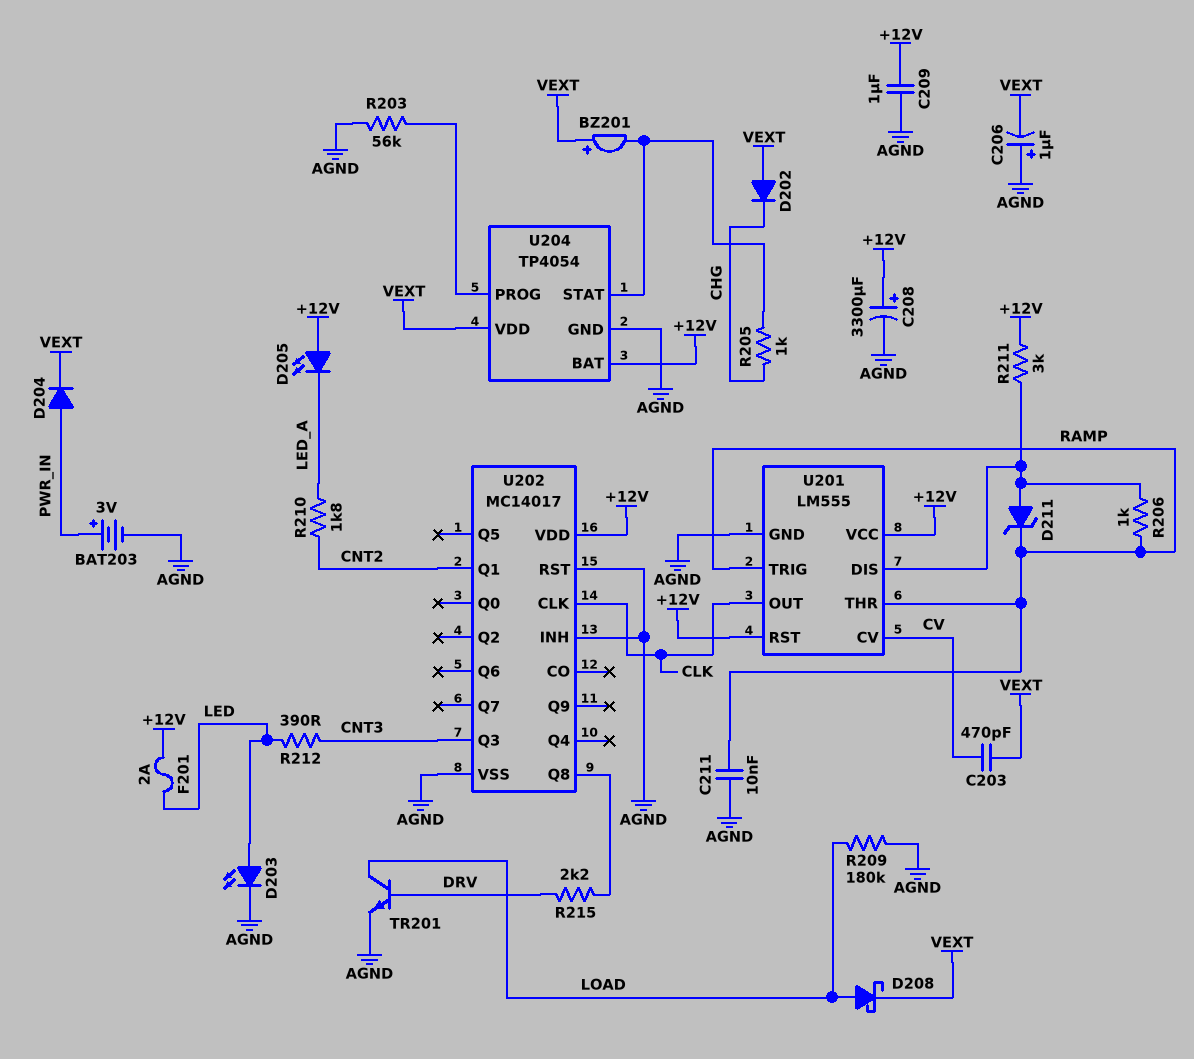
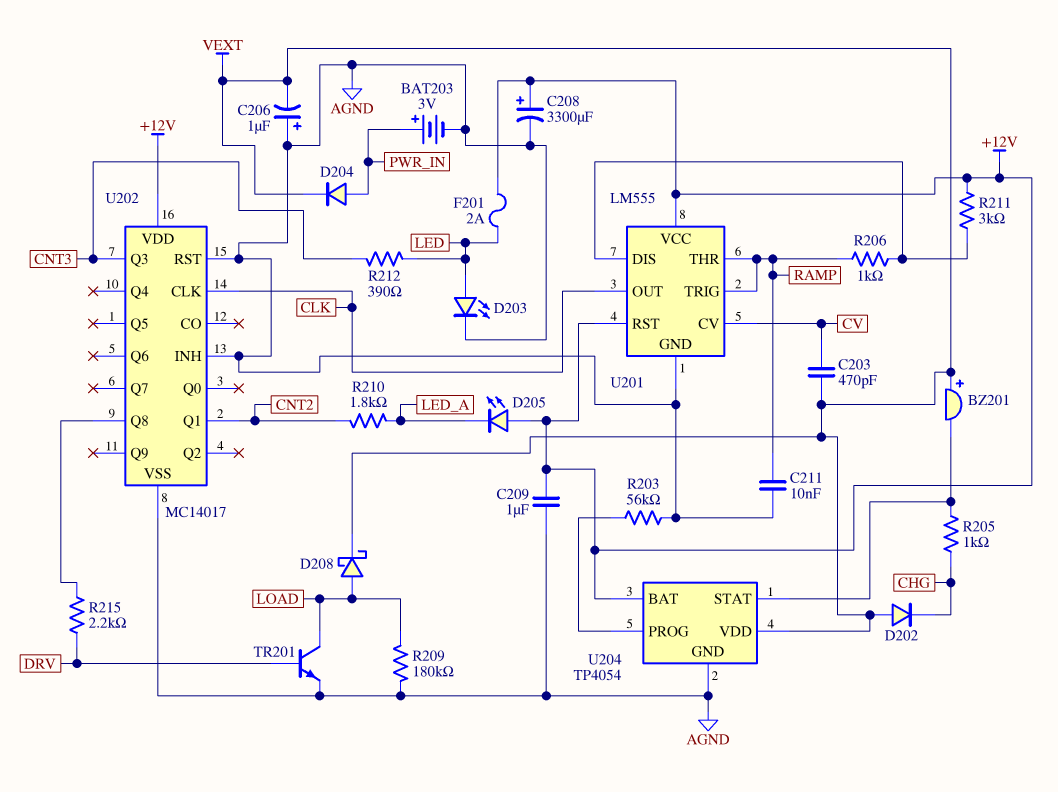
D211: zener (A U201/DIS, K RAMP) -> none

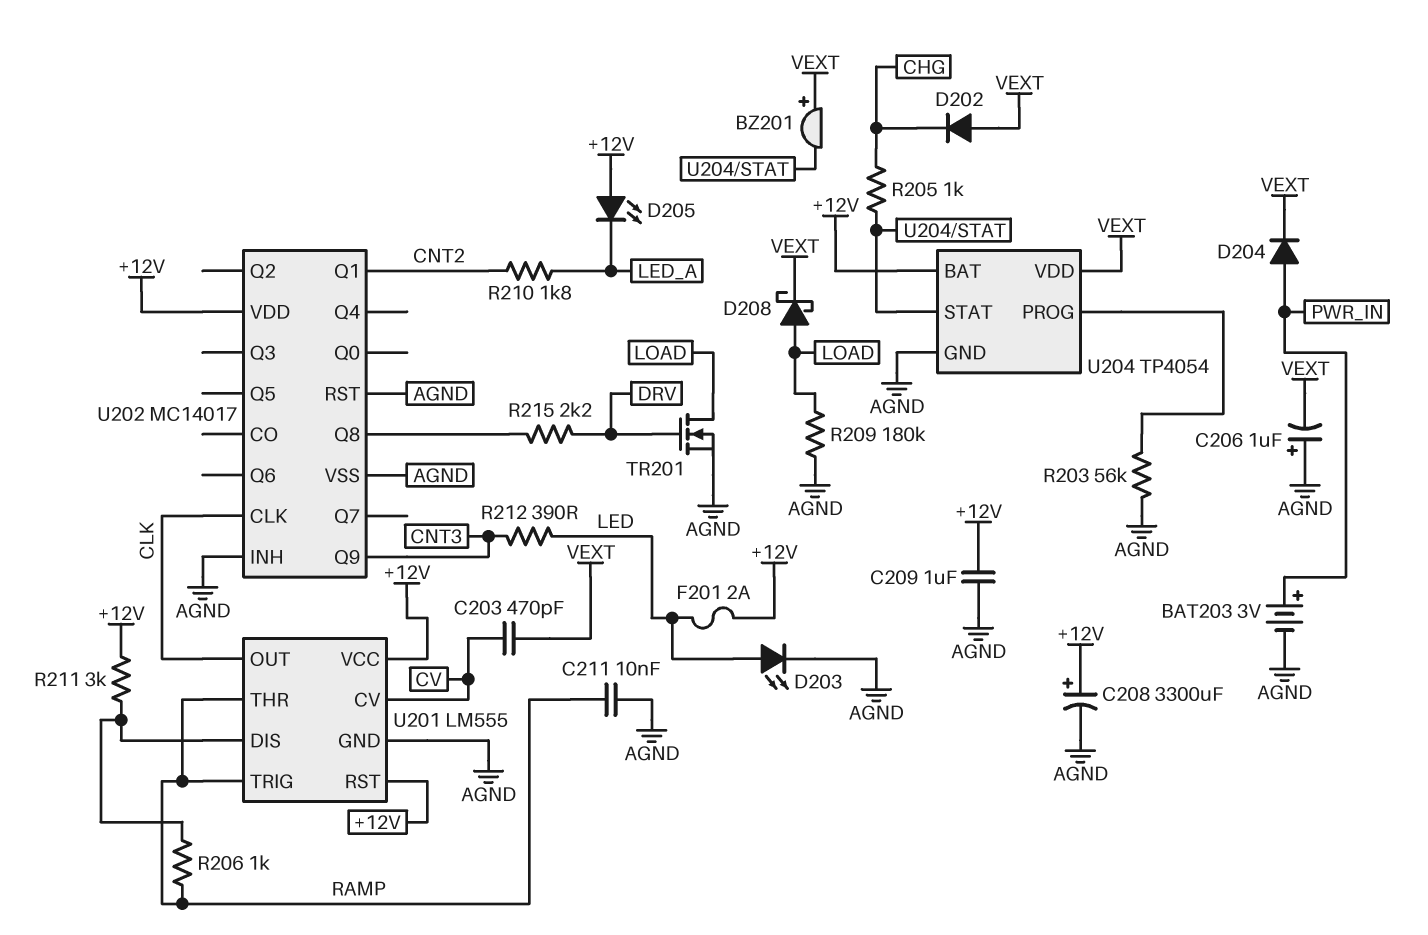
TR201: NPN (B DRV, C LOAD, E AGND) -> NMOS (G DRV, D LOAD, S AGND)
U202 pin Q3: CNT3 -> none
U202 pin Q9: none -> CNT3

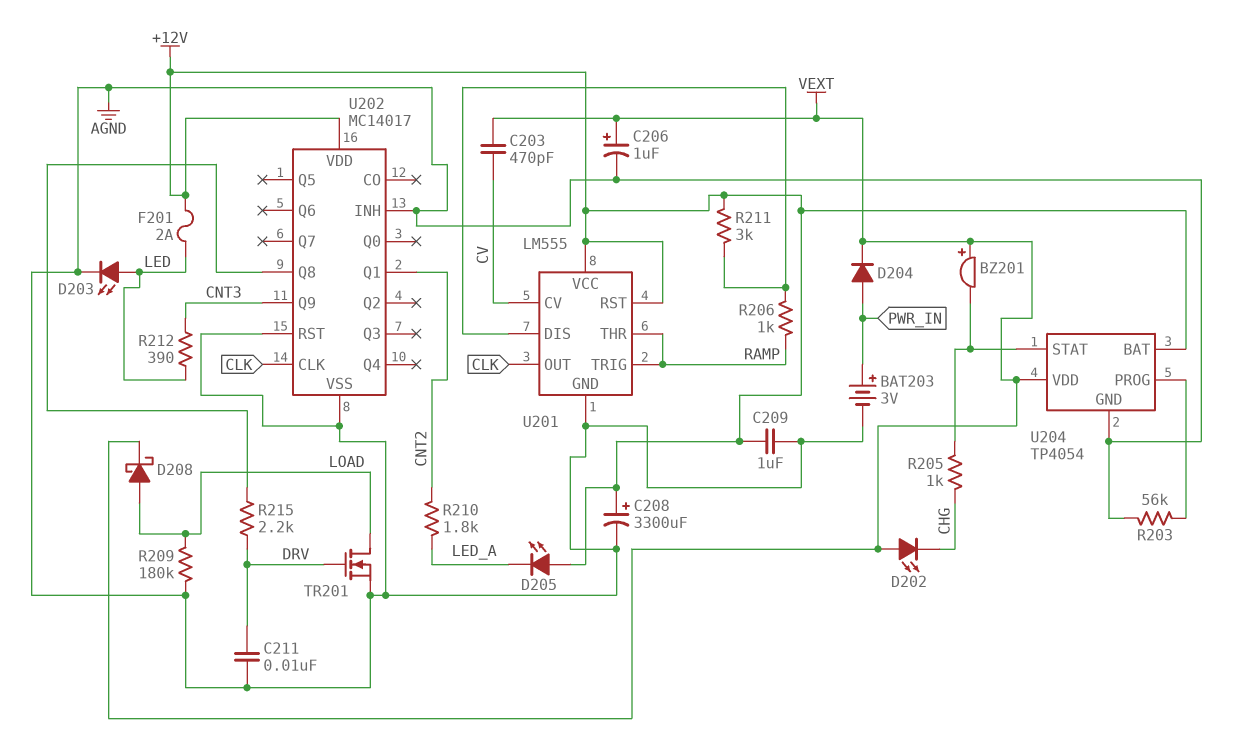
C206: 1uF (plus AGND, minus VEXT) -> 1uF (plus VEXT, minus AGND)
C211: 10nF (AGND, RAMP) -> 10nF (AGND, DRV)
D202: diode (A VEXT, K CHG) -> LED (A VEXT, K CHG)

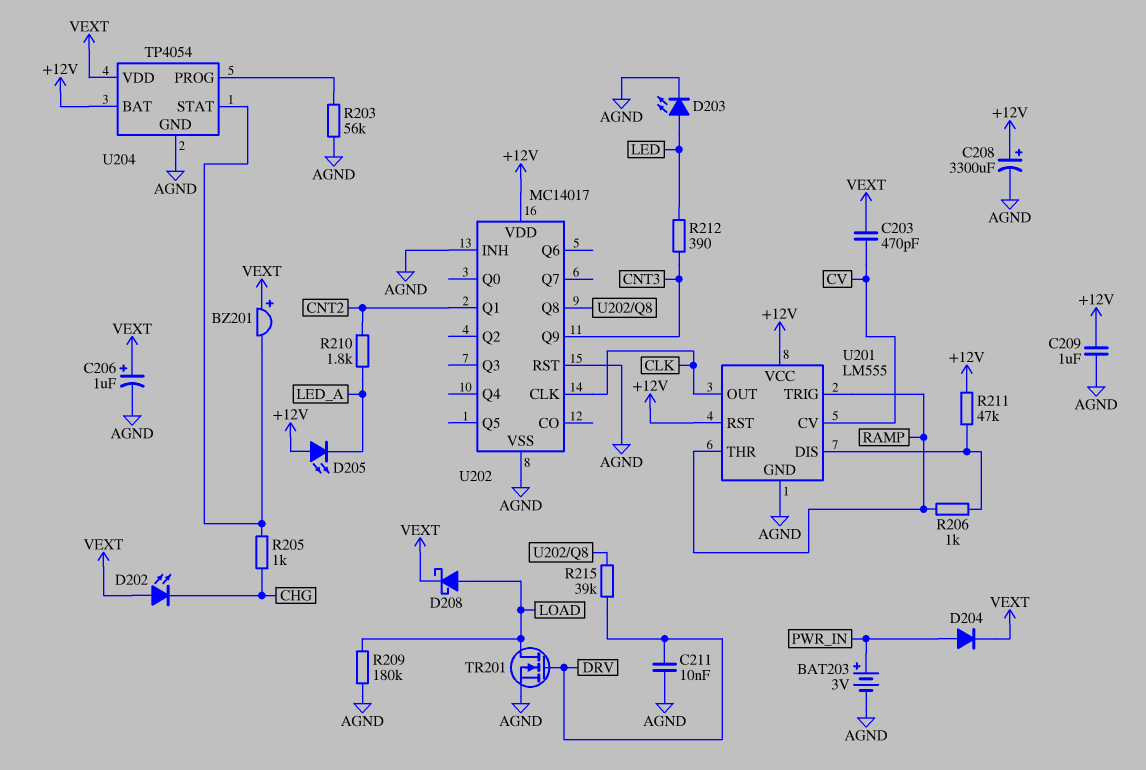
F201: 2A (+12V, LED) -> none
R211: 3k (+12V, U201/DIS) -> 47k (+12V, U201/DIS)
R215: 2.2k (DRV, U202/Q8) -> 39k (DRV, U202/Q8)

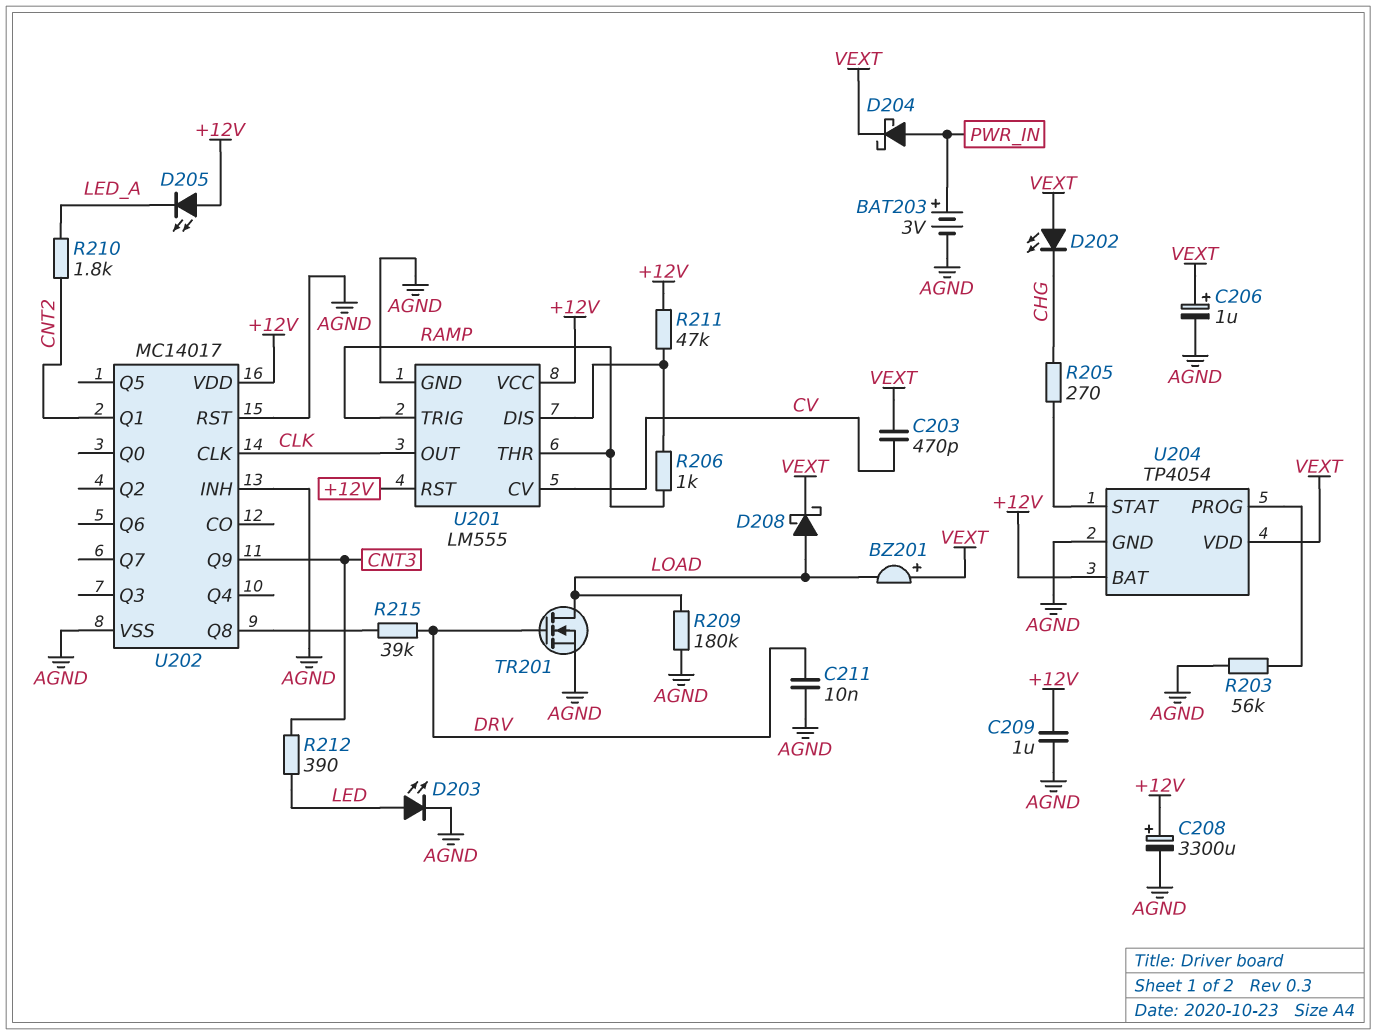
BZ201: buzzer (plus VEXT, minus U204/STAT) -> buzzer (plus VEXT, minus LOAD)
D204: diode (A PWR_IN, K VEXT) -> schottky (A PWR_IN, K VEXT)
R205: 1k (CHG, U204/STAT) -> 270 (CHG, U204/STAT)

